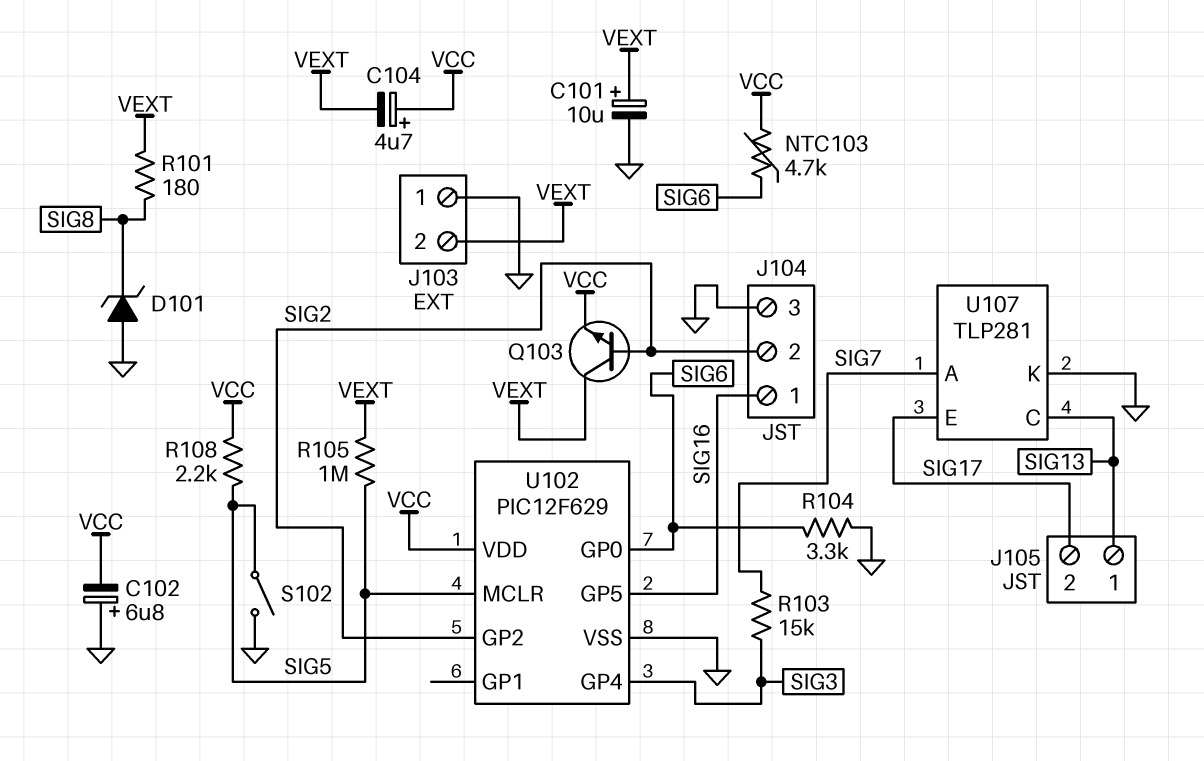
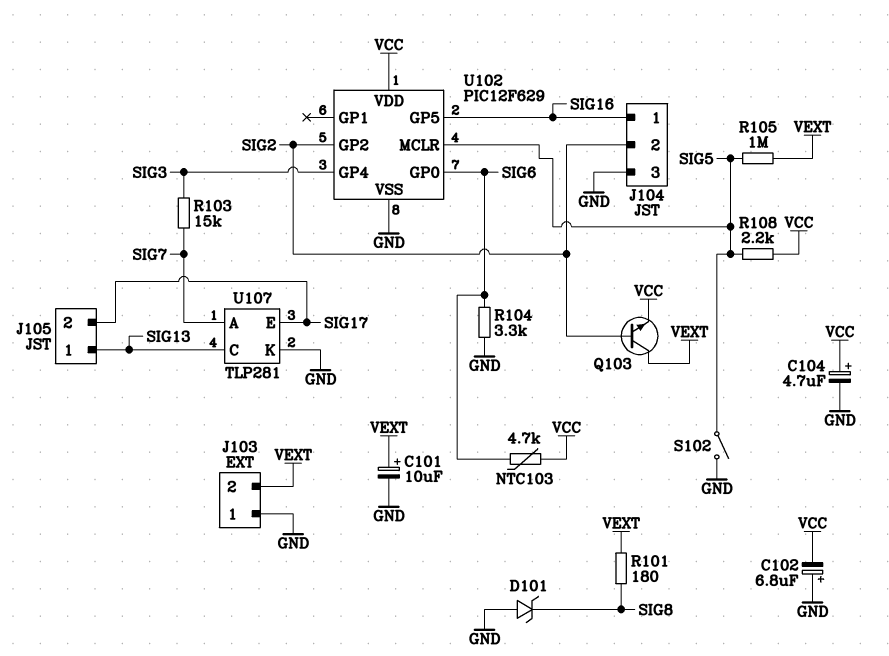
C104: 4.7uF (plus VCC, minus VEXT) -> 4.7uF (plus VCC, minus GND)

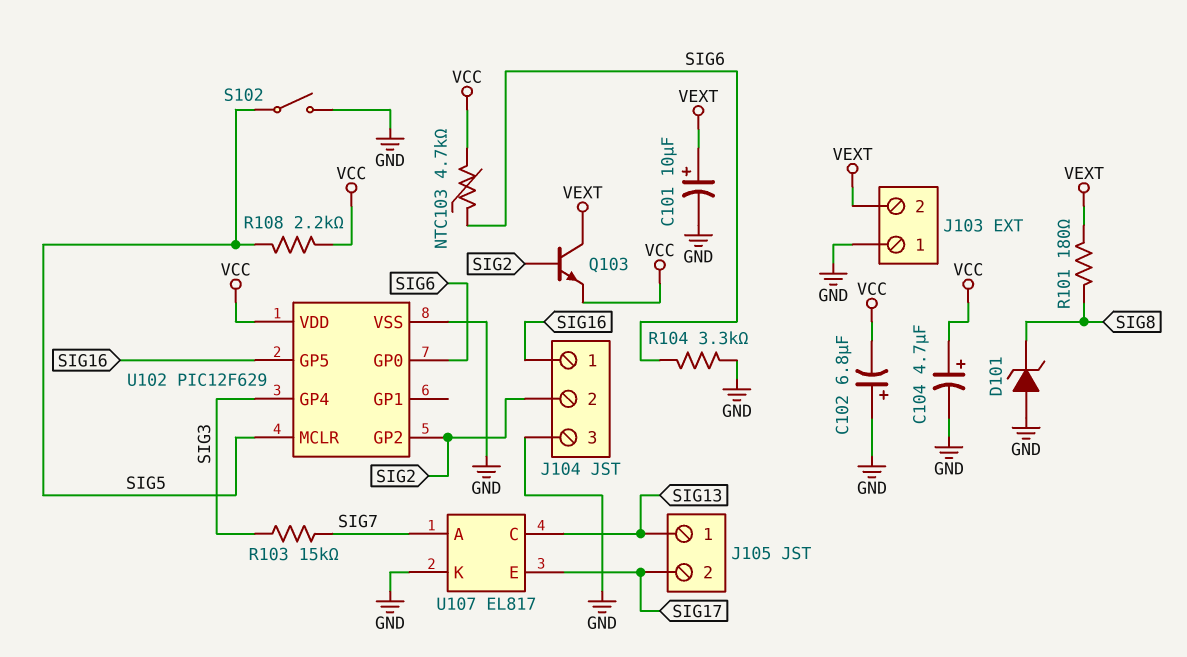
R105: 1M (SIG5, VEXT) -> none
U107: TLP281 -> EL817

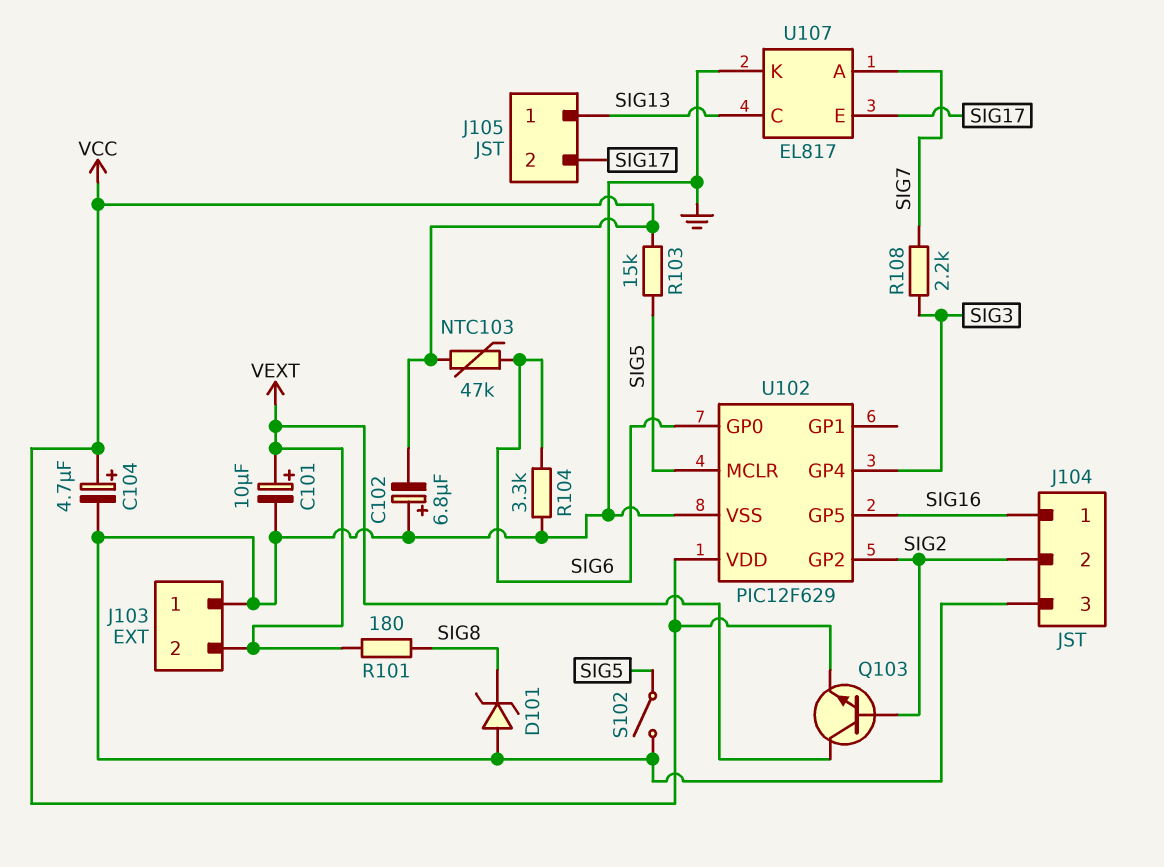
NTC103: 4.7k (SIG6, VCC) -> 47k (SIG6, VCC)
R103: 15k (SIG3, SIG7) -> 15k (SIG5, VCC)
R108: 2.2k (SIG5, VCC) -> 2.2k (SIG3, SIG7)

